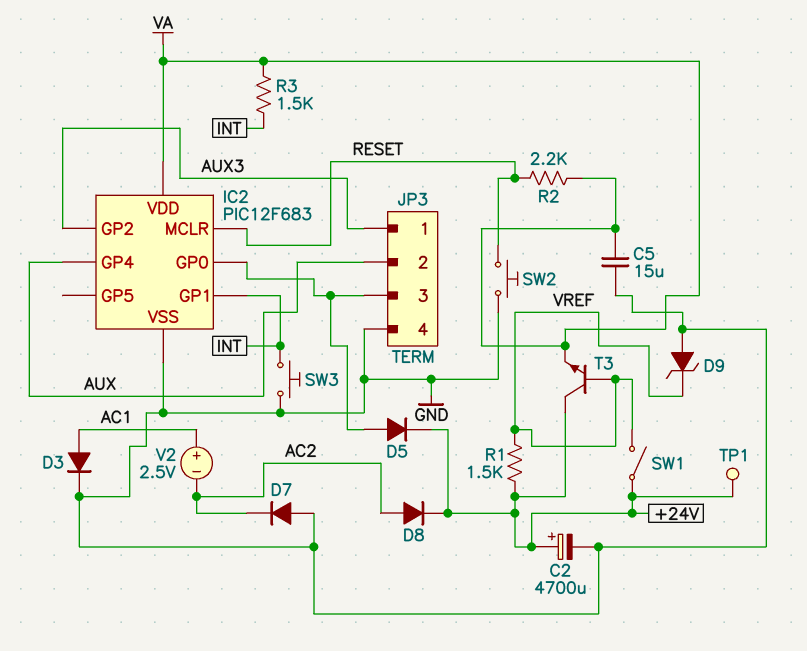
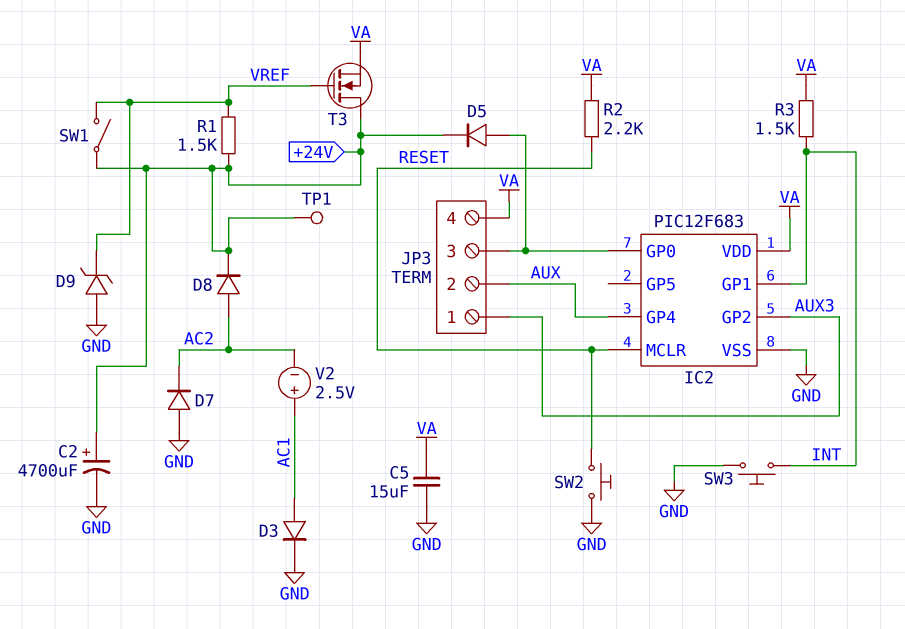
JP3 pin 4: GND -> VA
T3: NPN (B VREF, C +24V, E VA) -> NMOS (G VREF, D +24V, S VA)

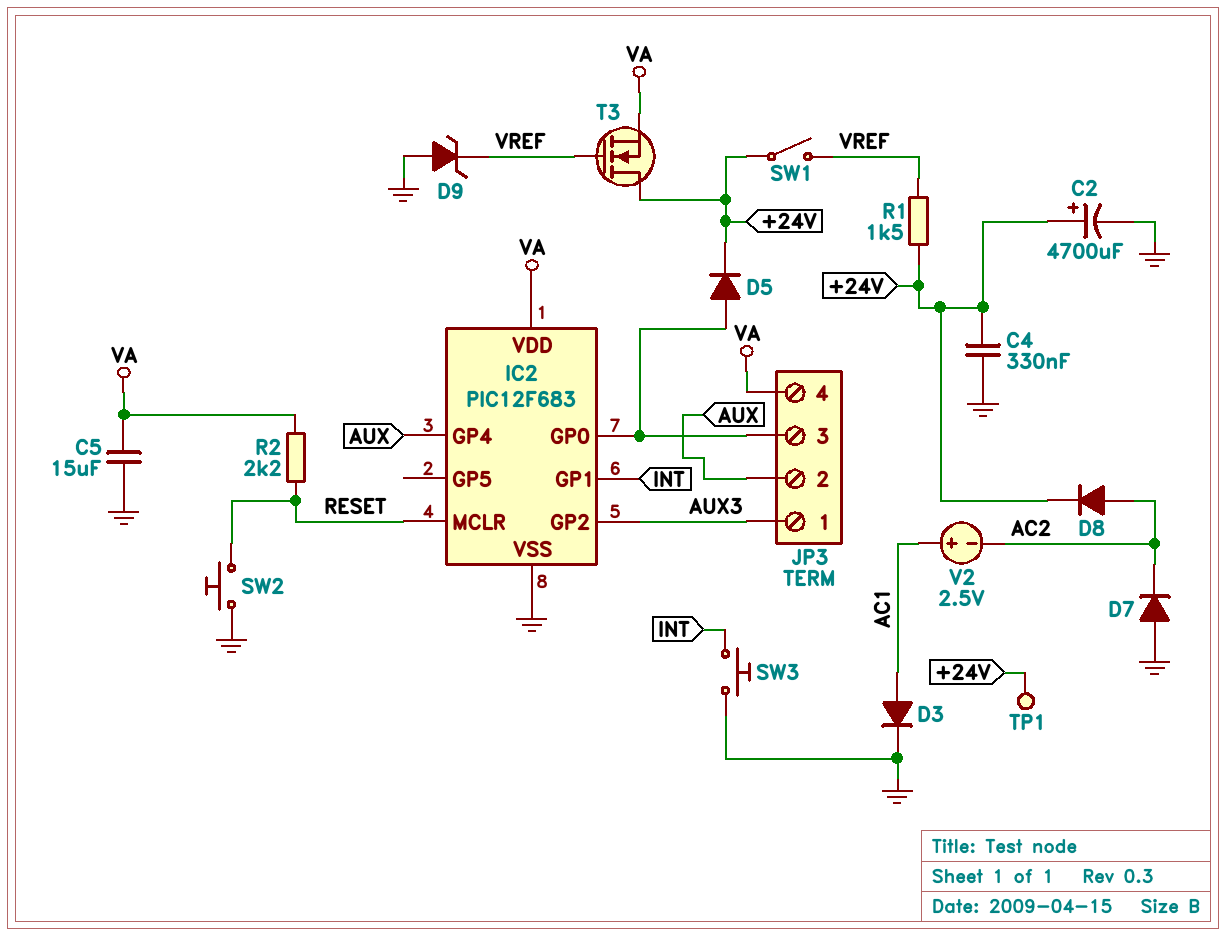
C4: none -> 330nF (+24V, GND)
R3: 1.5k (INT, VA) -> none

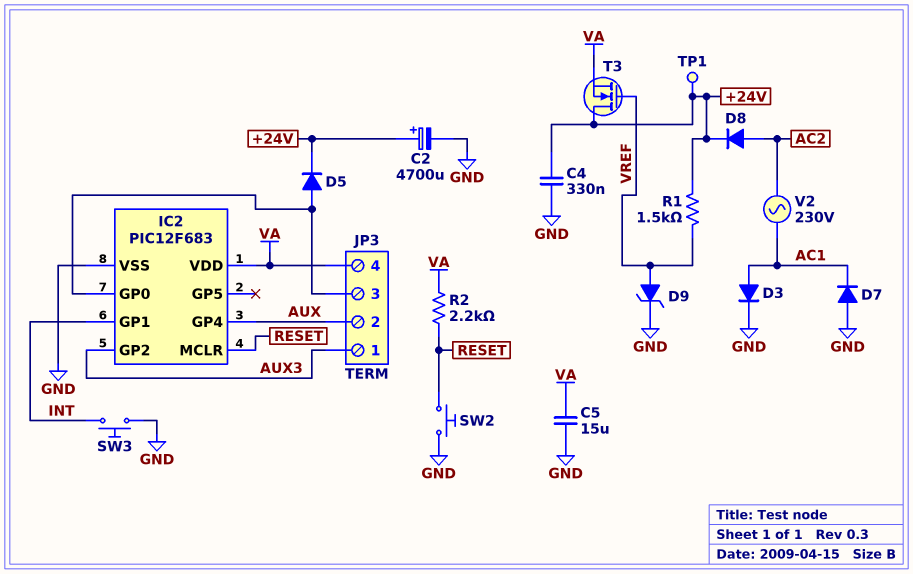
D7: diode (A GND, K AC2) -> diode (A GND, K AC1)
D9: zener (A GND, K VREF) -> zener (A VREF, K GND)
SW1: switch (+24V, VREF) -> none
V2: 2.5V (plus AC1, minus AC2) -> AC 230V (AC1, AC2)

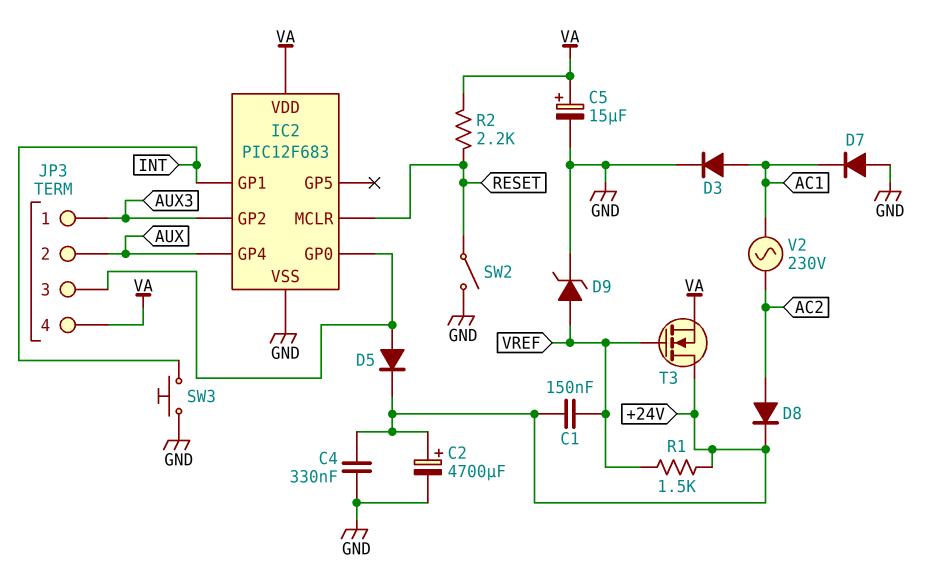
C1: none -> 150nF (+24V, VREF)
C5: 15uF (GND, VA) -> 15uF (plus VA, minus GND)
SW2: button (GND, RESET) -> switch (GND, RESET)
TP1: test point (+24V) -> none

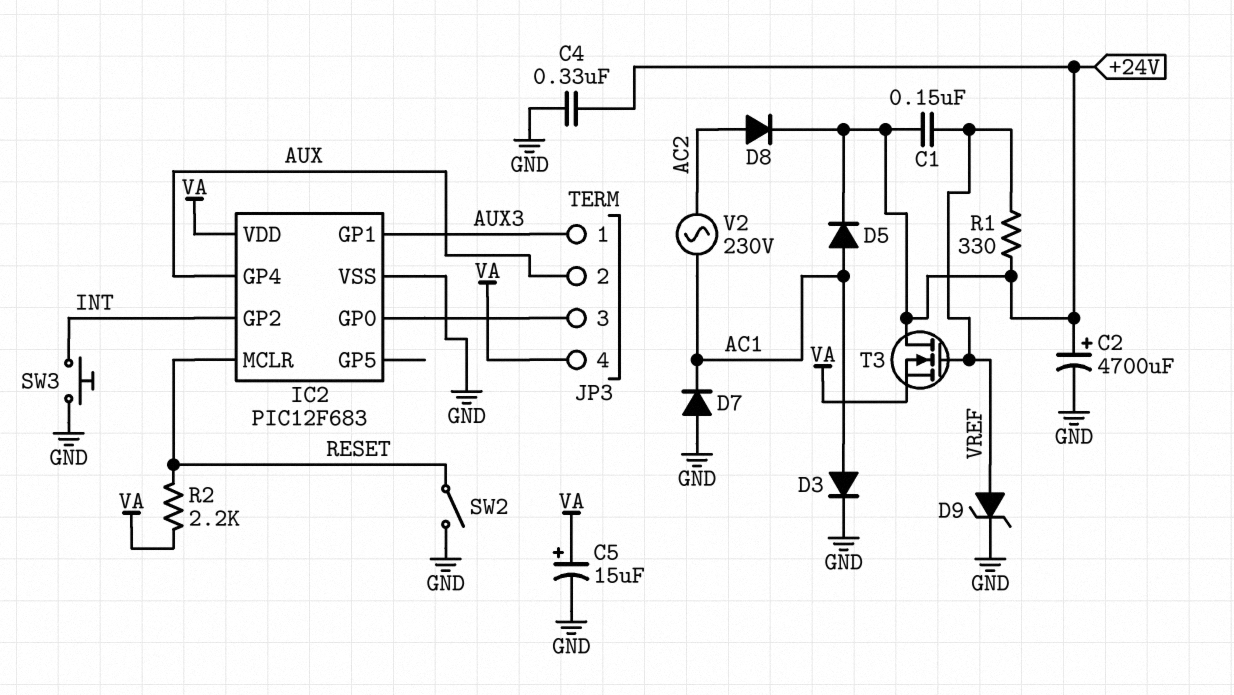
D5: diode (A IC2/GP0, K +24V) -> diode (A AC1, K +24V)
IC2 pin GP1: INT -> AUX3
IC2 pin GP2: AUX3 -> INT
R1: 1.5k (+24V, VREF) -> 330 (+24V, VREF)

